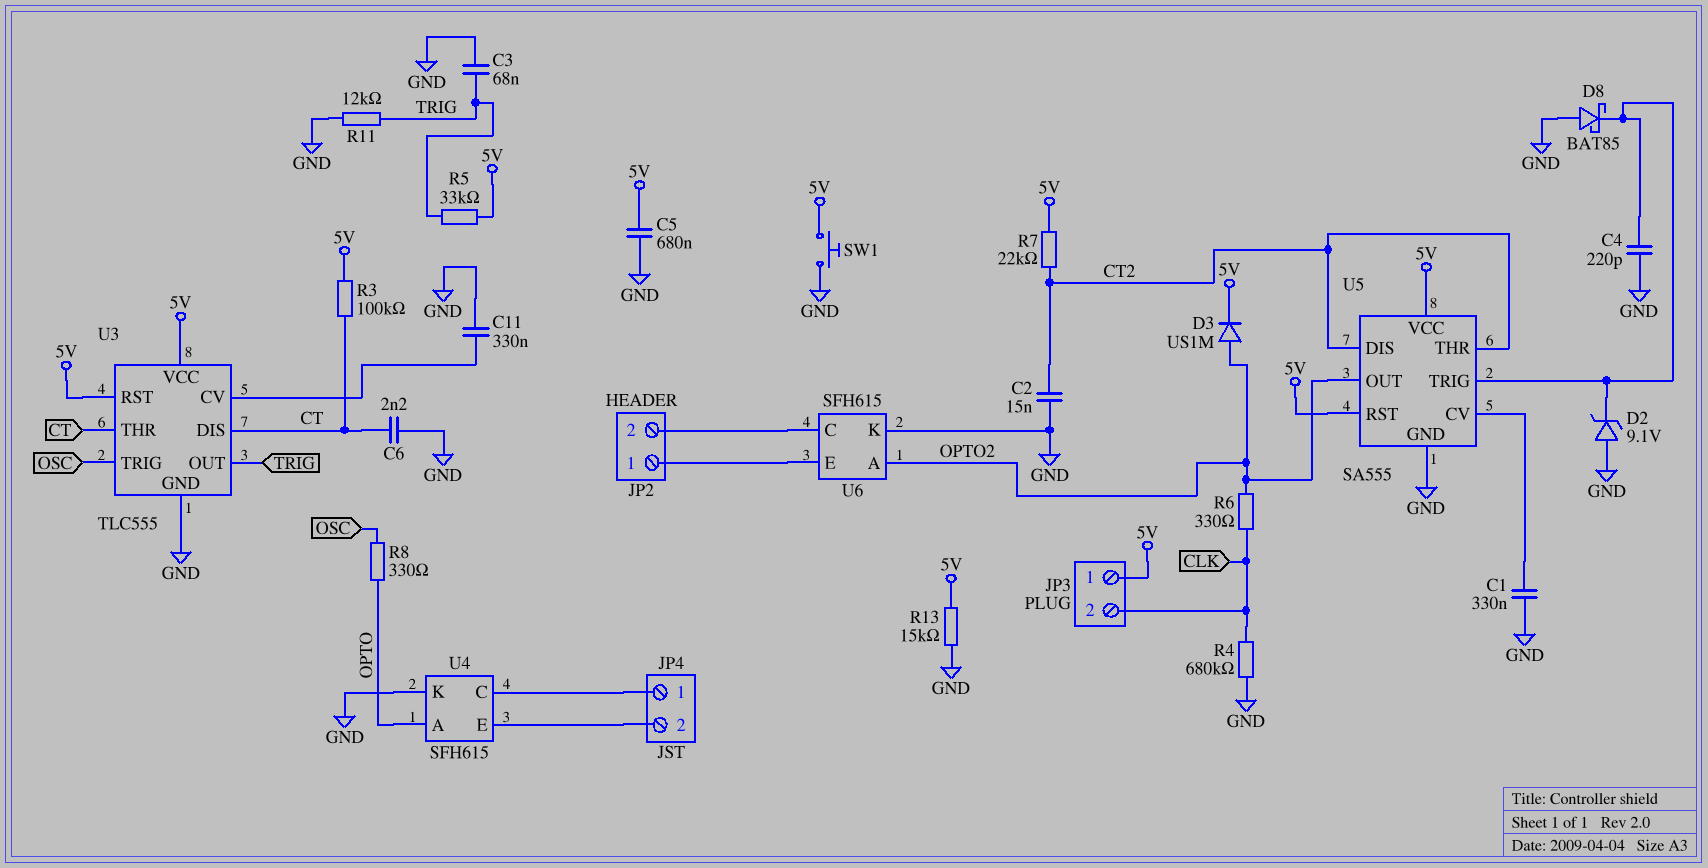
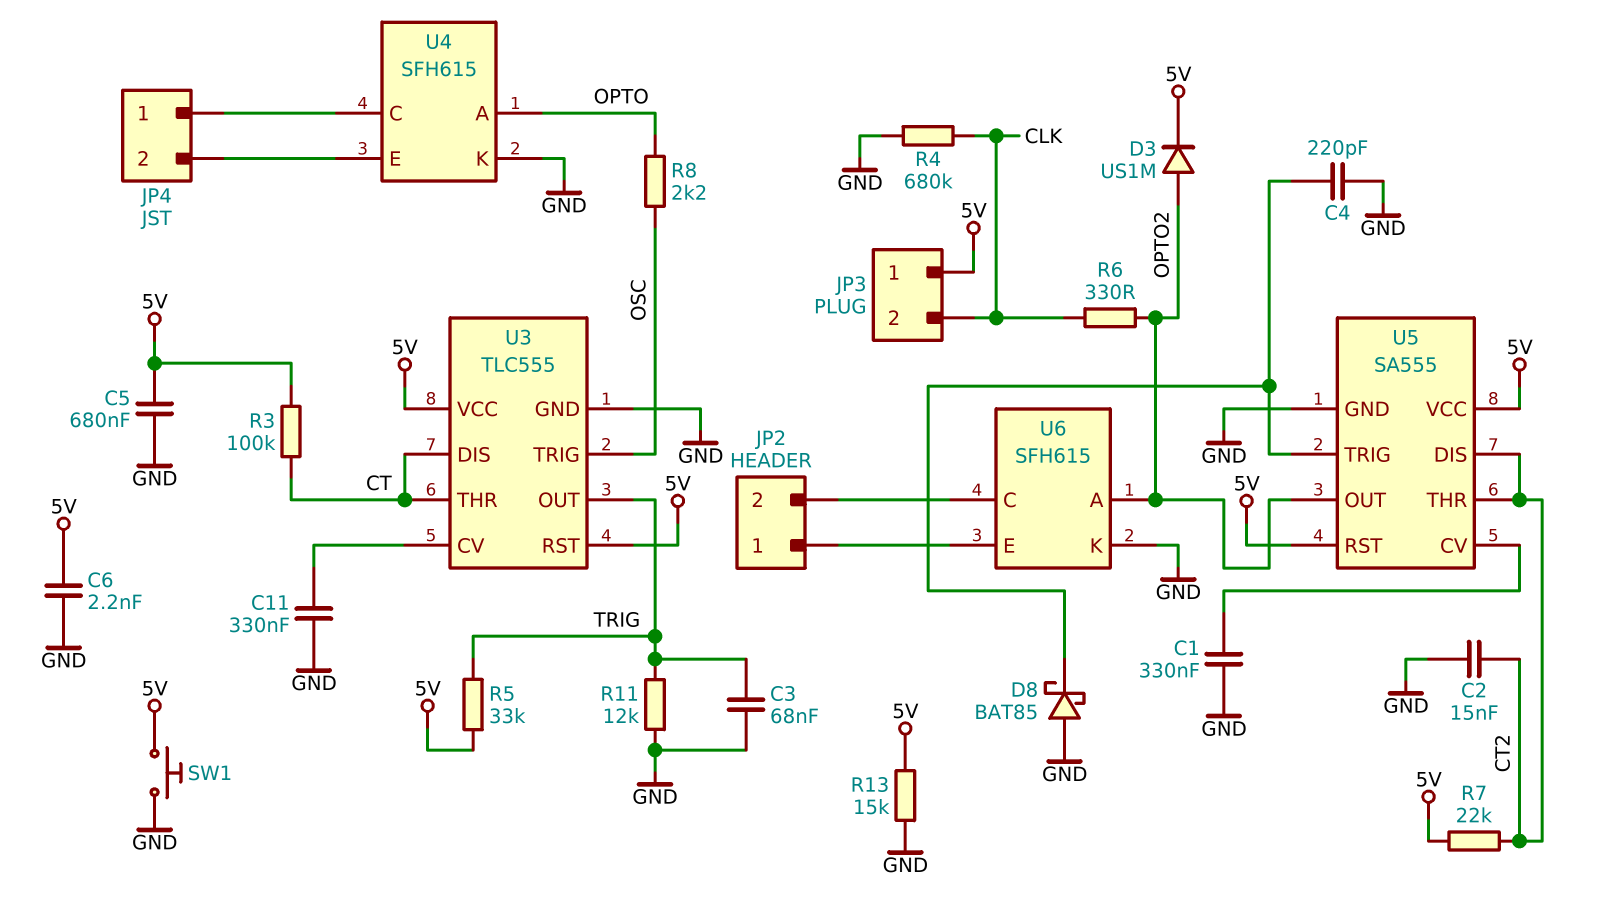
C6: 2.2nF (CT, GND) -> 2.2nF (5V, GND)
D2: zener 9.1V (A GND, K U5/TRIG) -> none
R8: 330 (OPTO, OSC) -> 2.2k (OPTO, OSC)

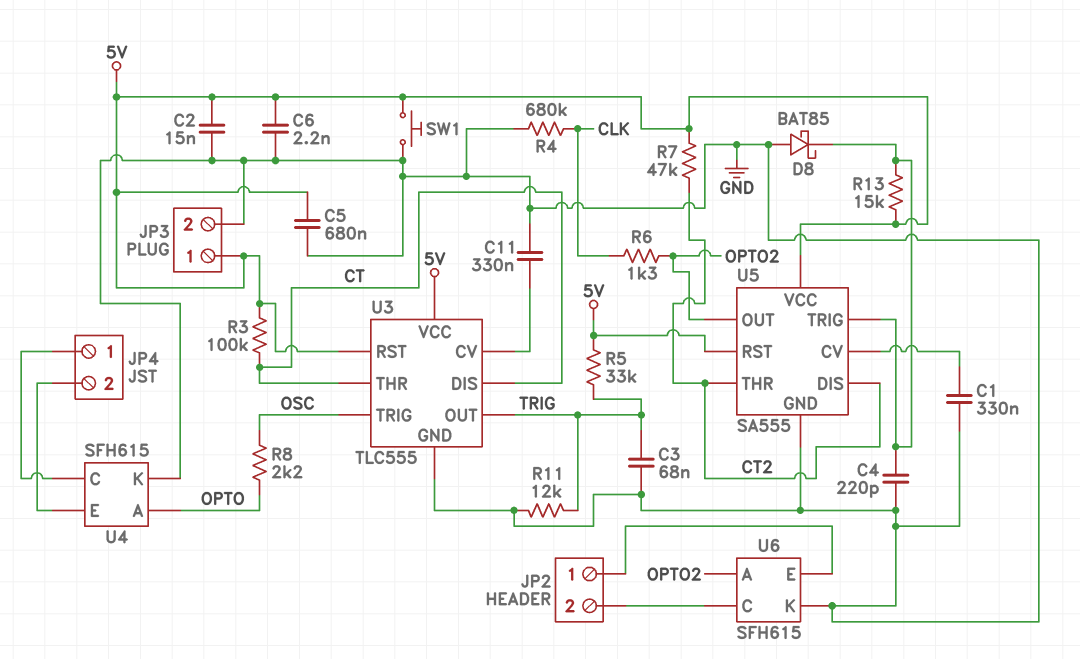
C2: 15nF (CT2, GND) -> 15nF (5V, GND)
D3: diode US1M (A OPTO2, K 5V) -> none
JP3 pin 2: CLK -> GND
R6: 330 (CLK, OPTO2) -> 1.3k (CLK, OPTO2)
R7: 22k (5V, CT2) -> 47k (5V, CT2)
R13: 15k (5V, GND) -> 15k (5V, U5/TRIG)

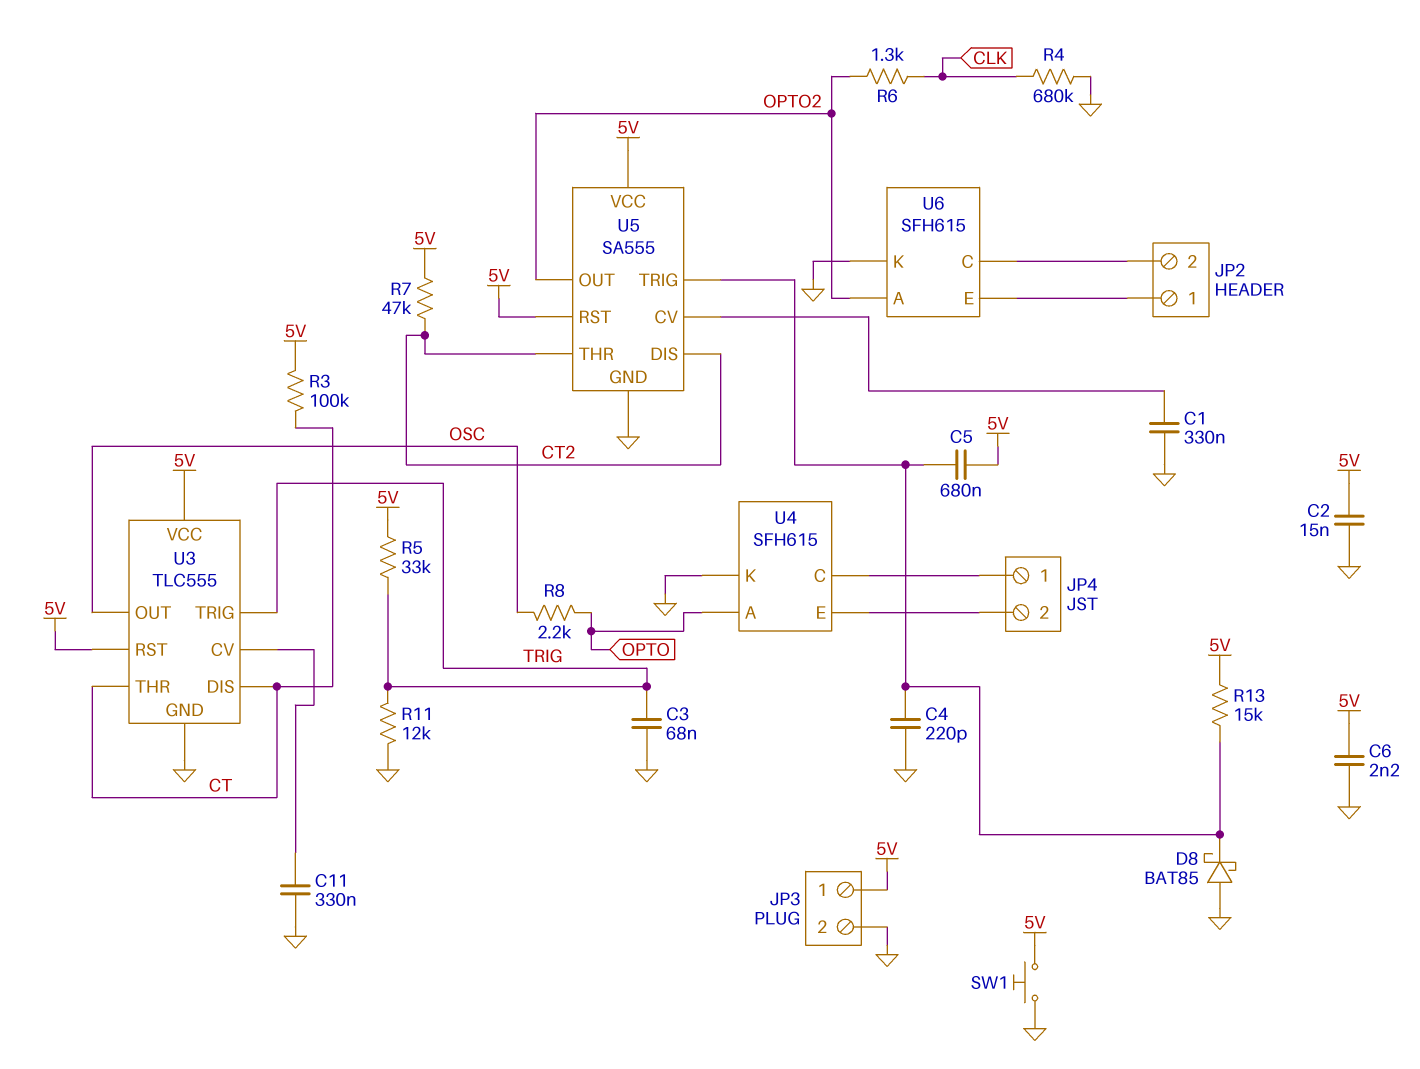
C5: 680nF (5V, GND) -> 680nF (5V, U5/TRIG)
U3 pin OUT: TRIG -> OSC
U3 pin TRIG: OSC -> TRIG

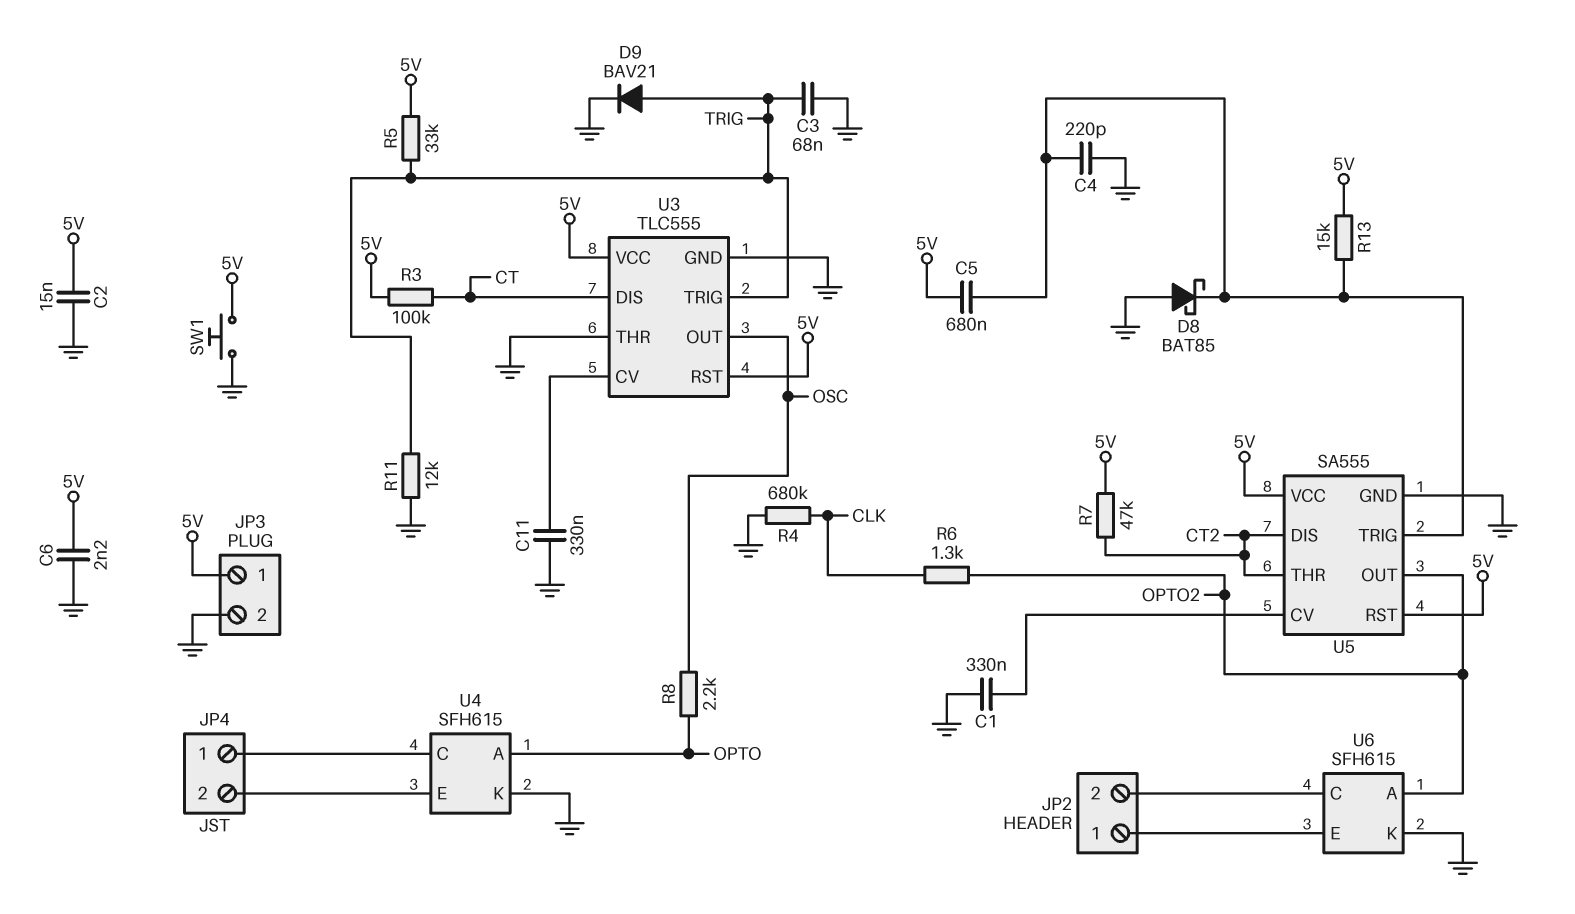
D9: none -> diode BAV21 (A TRIG, K GND)
U3 pin THR: CT -> GND

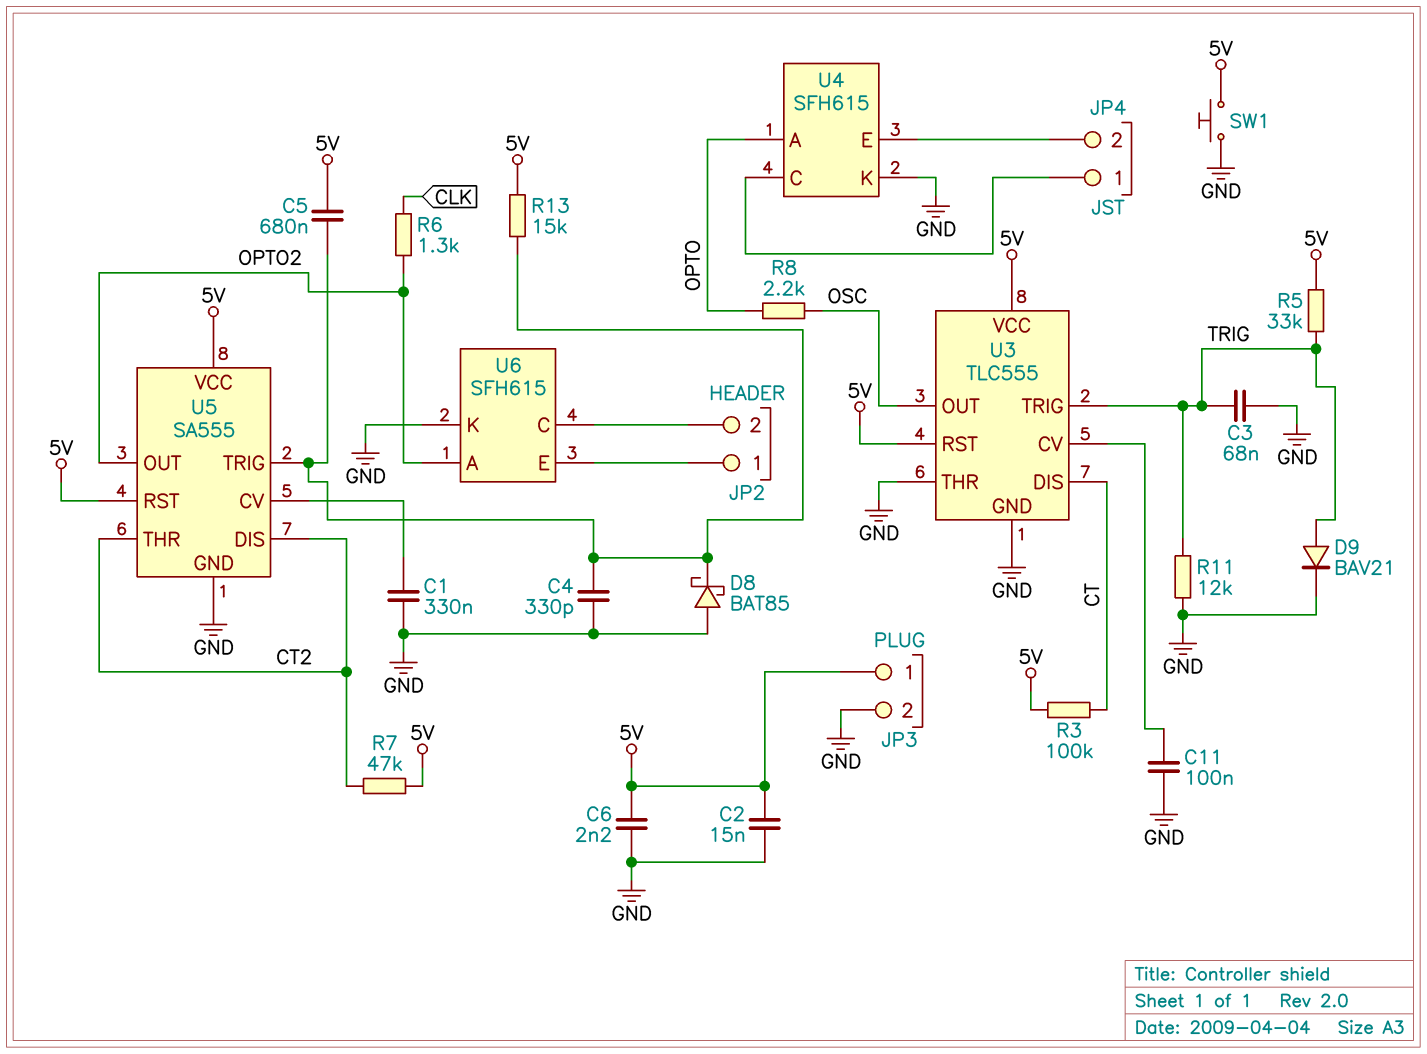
C4: 220pF (GND, U5/TRIG) -> 330pF (GND, U5/TRIG)
C11: 330nF (GND, U3/CV) -> 100nF (GND, U3/CV)
R4: 680k (CLK, GND) -> none

